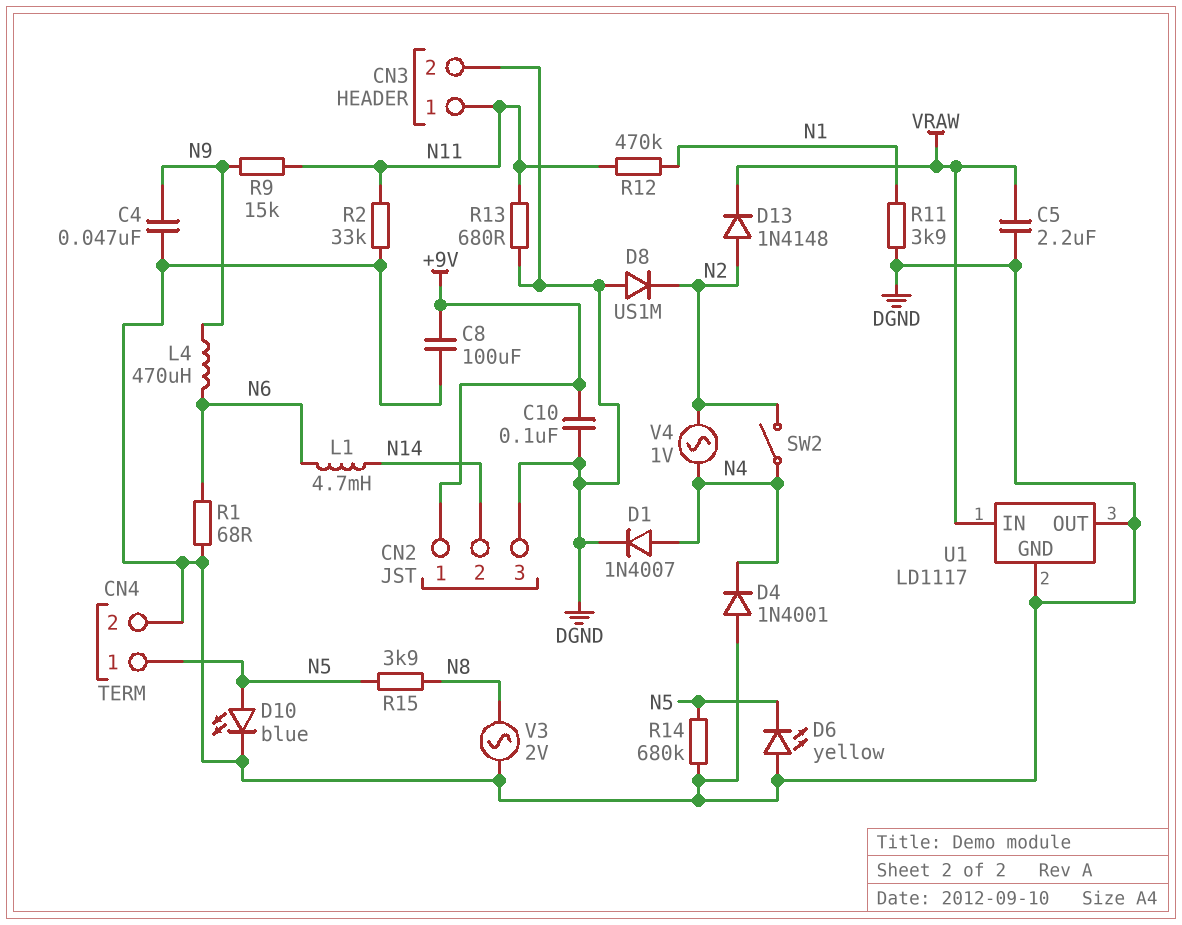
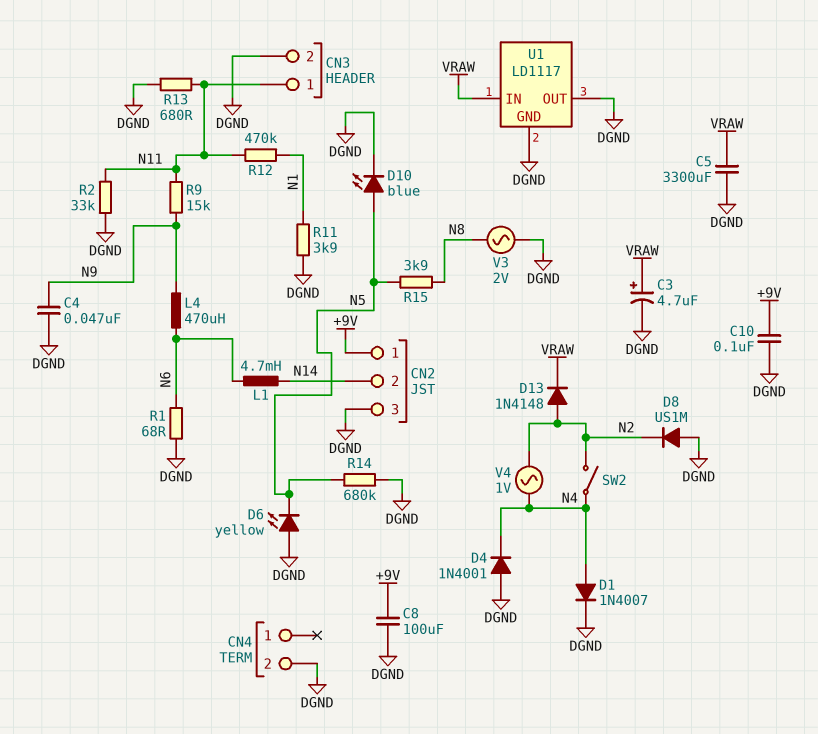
C3: none -> 4.7uF (plus VRAW, minus DGND)
C5: 2.2uF (DGND, VRAW) -> 3300uF (DGND, VRAW)
CN4 pin 1: N5 -> none

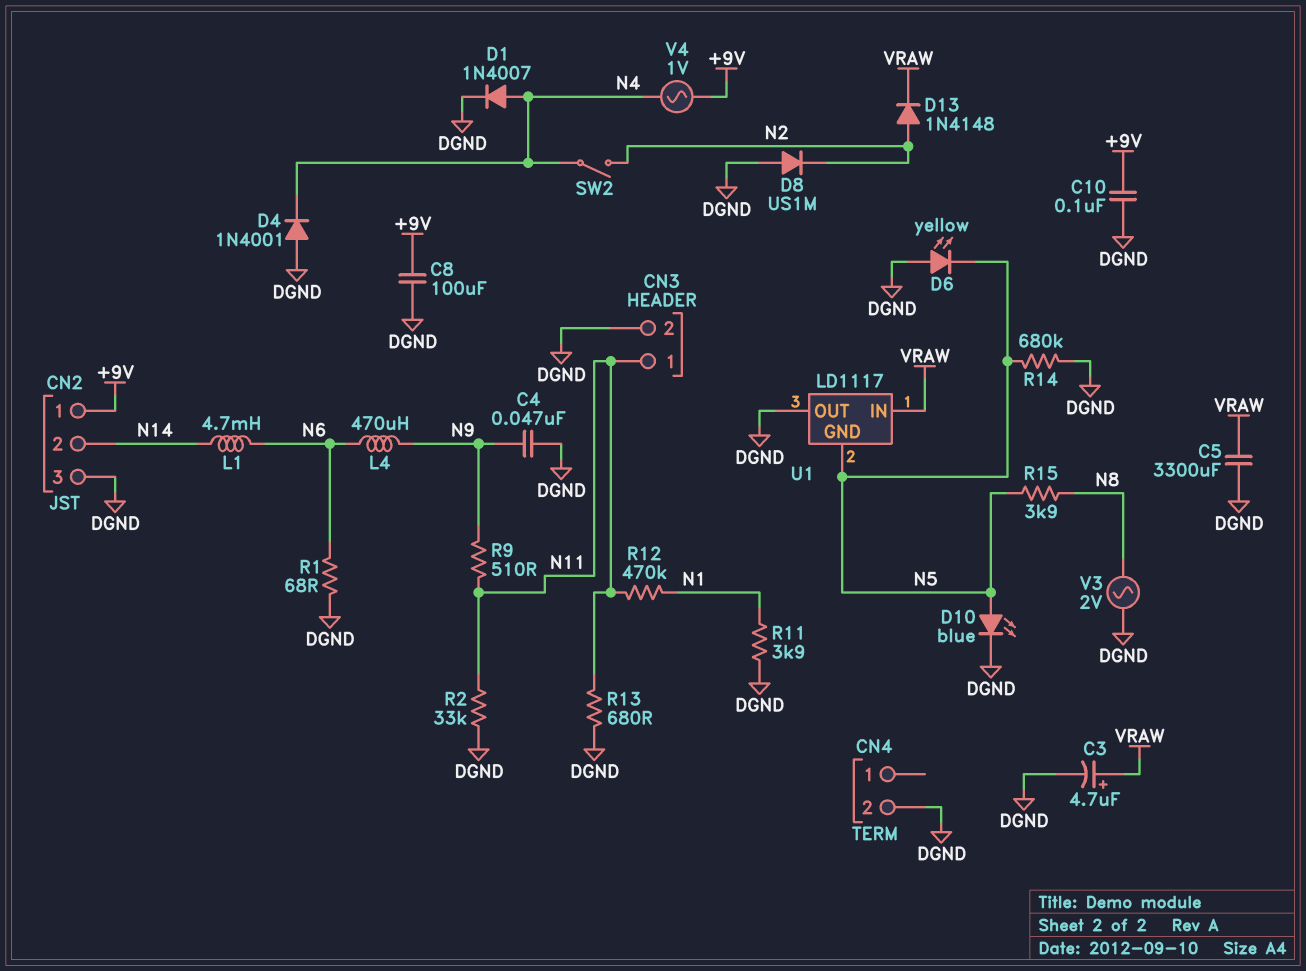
R9: 15k (N9, N11) -> 510 (N9, N11)
U1 pin GND: DGND -> N5
V4: AC 1V (N2, N4) -> AC 1V (+9V, N4)

